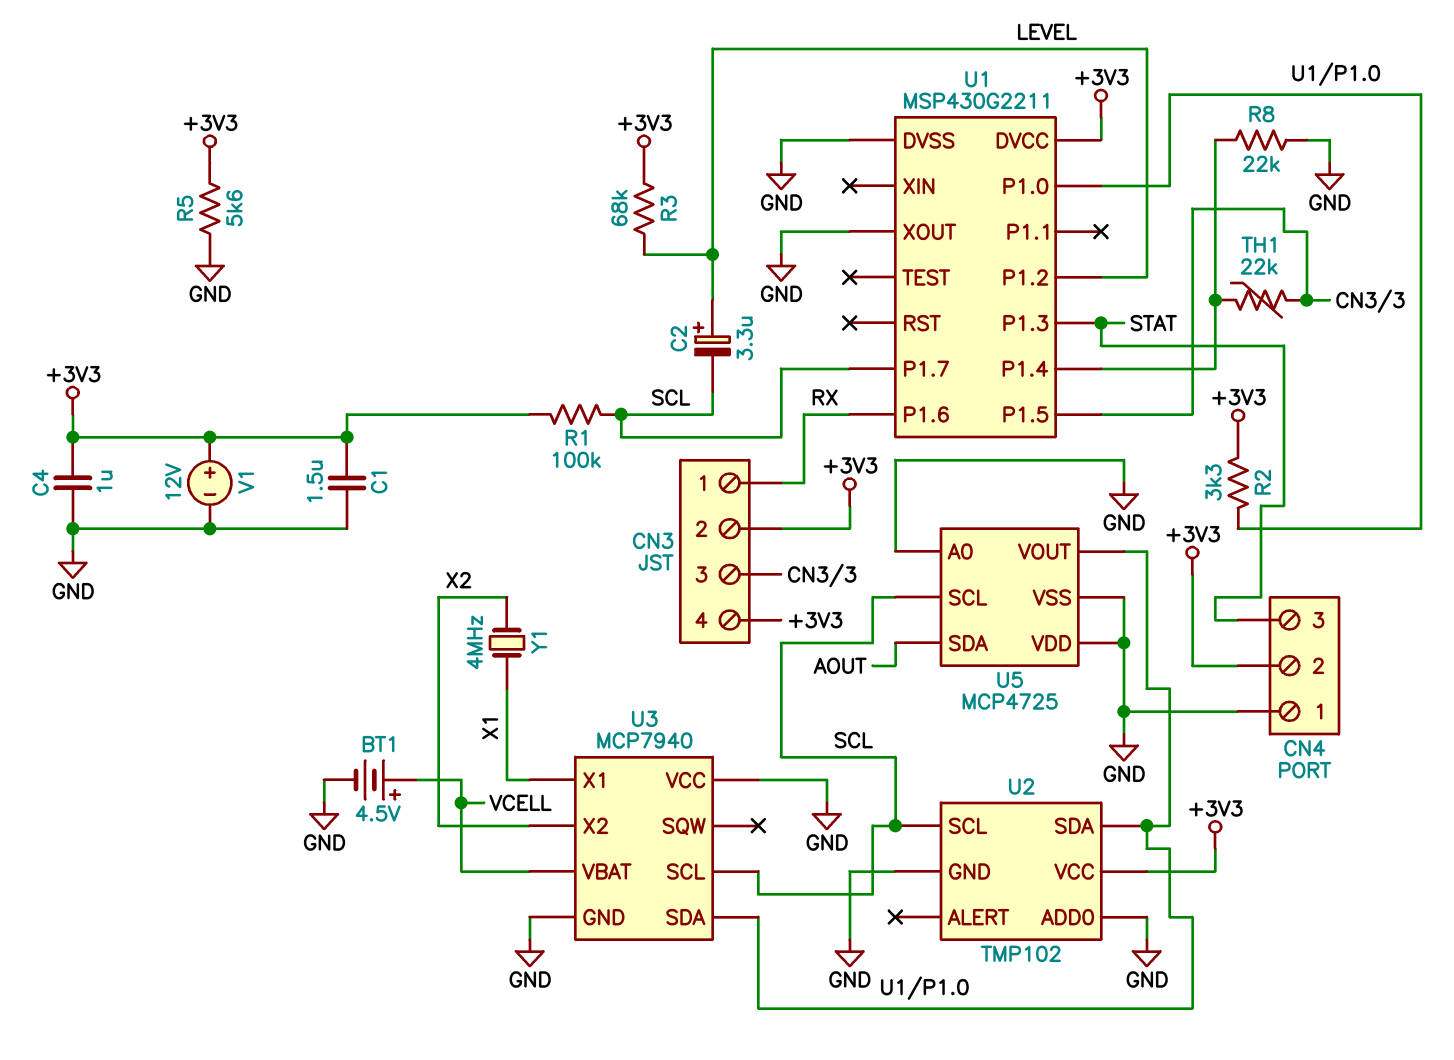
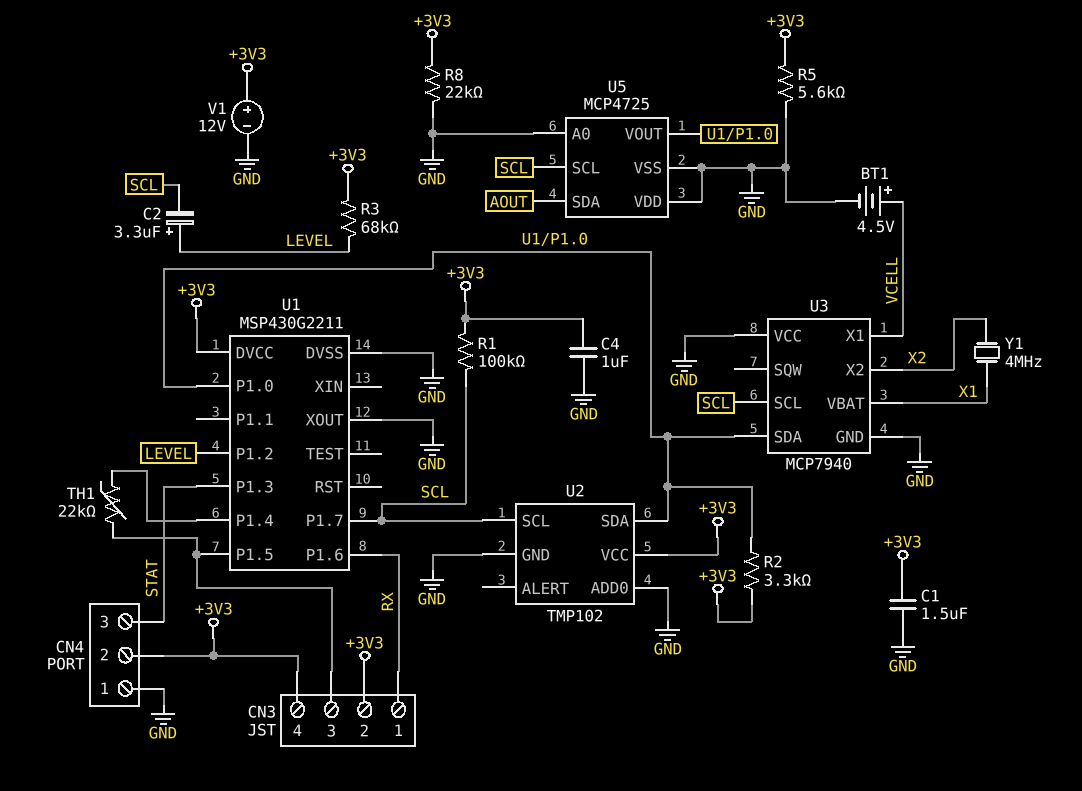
R8: 22k (GND, U1/P1.4) -> 22k (+3V3, GND)
U3 pin VBAT: VCELL -> X1
U3 pin X1: X1 -> VCELL

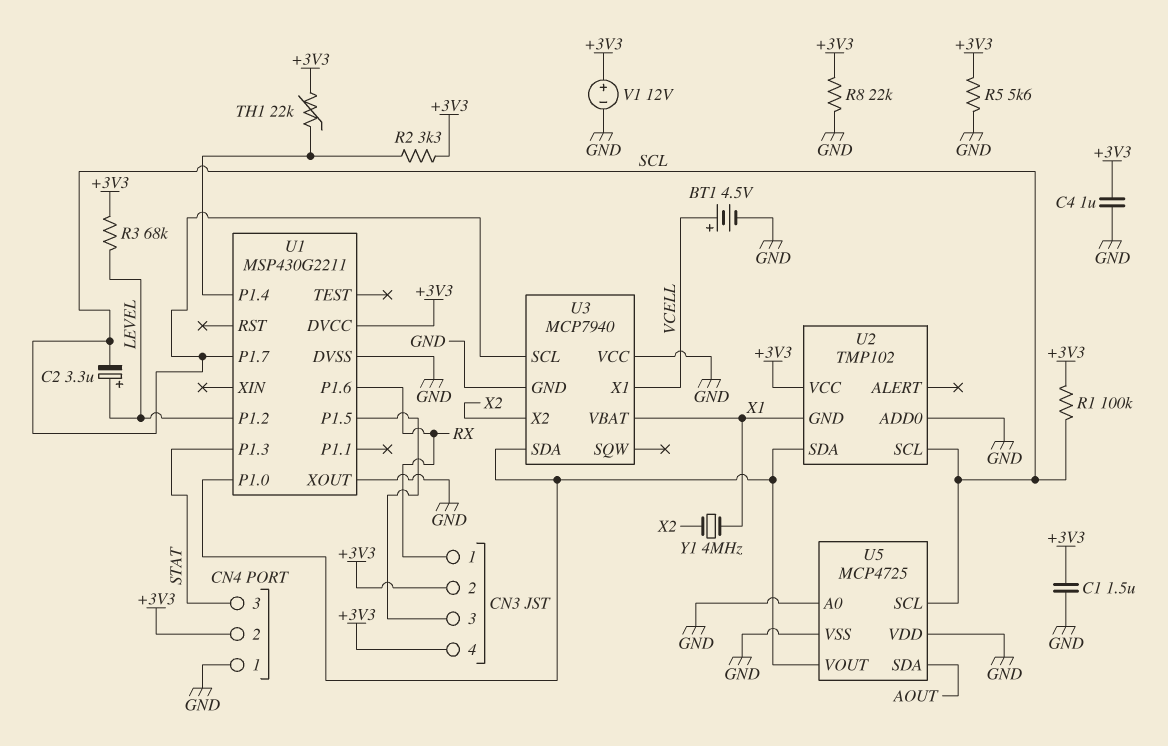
R2: 3.3k (+3V3, U1/P1.0) -> 3.3k (+3V3, U1/P1.4)
TH1: 22k (CN3/3, U1/P1.4) -> 22k (+3V3, U1/P1.4)
U2 pin GND: GND -> X1

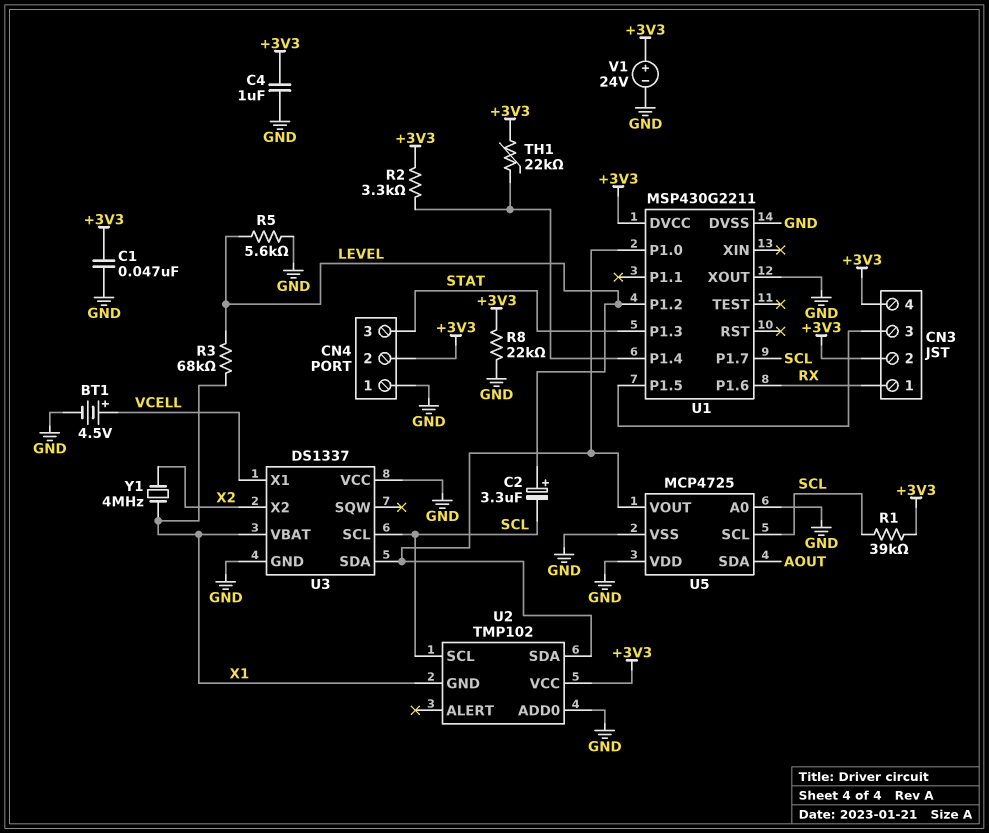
C1: 1.5uF (+3V3, GND) -> 47nF (+3V3, GND)
R1: 100k (+3V3, SCL) -> 39k (+3V3, SCL)
R3: 68k (+3V3, LEVEL) -> 68k (LEVEL, X1)
R5: 5.6k (+3V3, GND) -> 5.6k (GND, LEVEL)
U3: MCP7940 -> DS1337
V1: 12V (plus +3V3, minus GND) -> 24V (plus +3V3, minus GND)

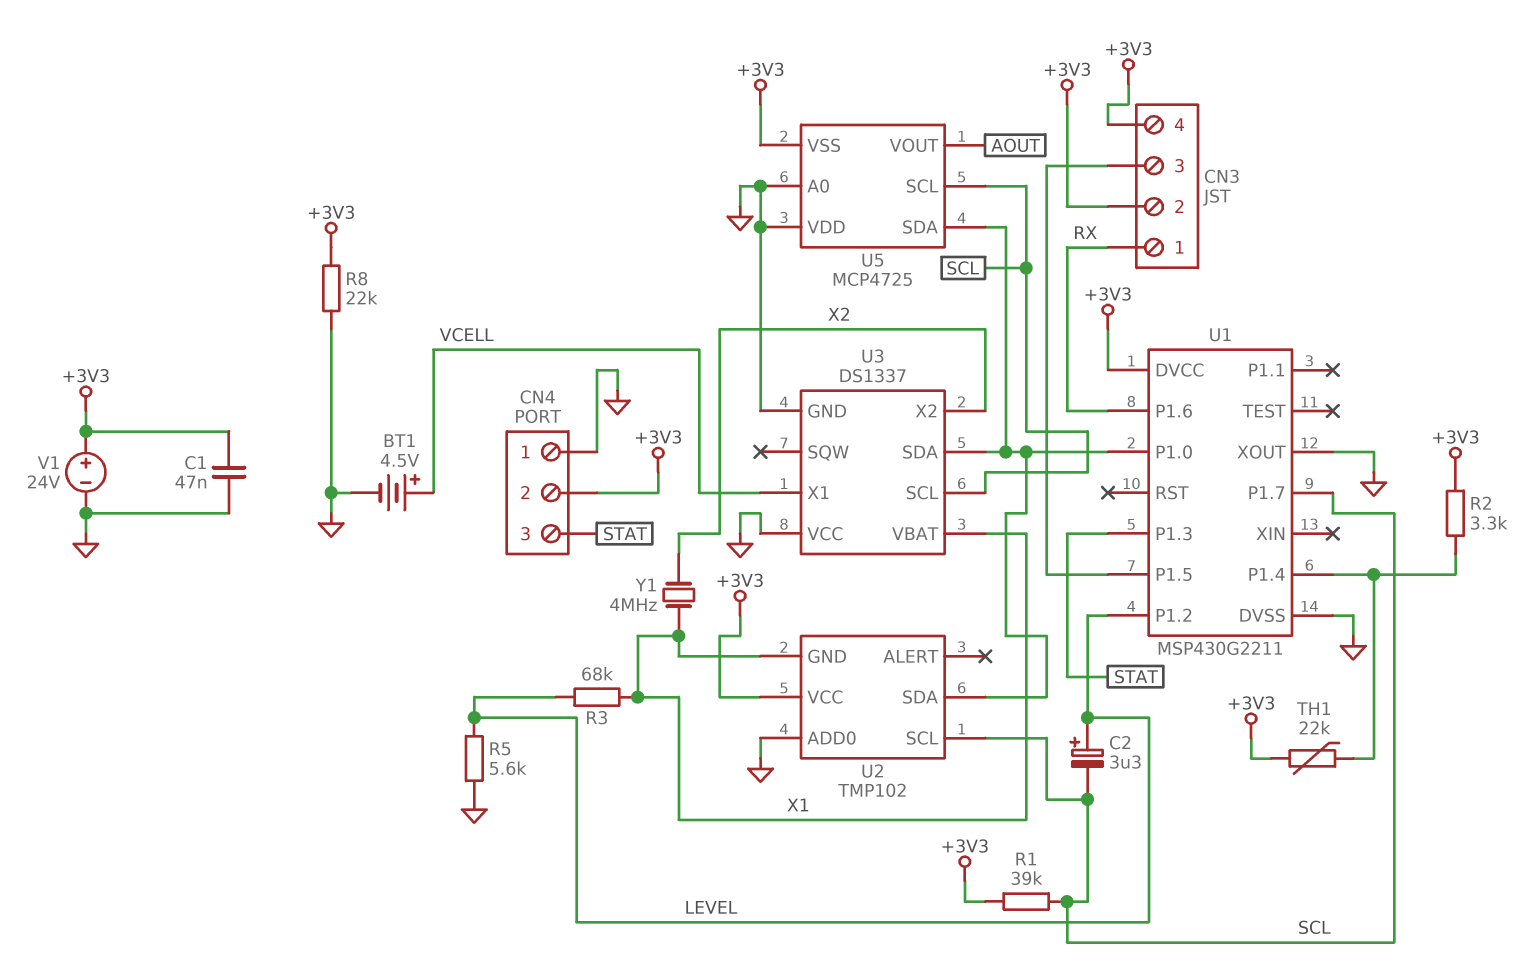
C4: 1uF (+3V3, GND) -> none
U5 pin SDA: AOUT -> U1/P1.0
U5 pin VOUT: U1/P1.0 -> AOUT
U5 pin VSS: GND -> +3V3

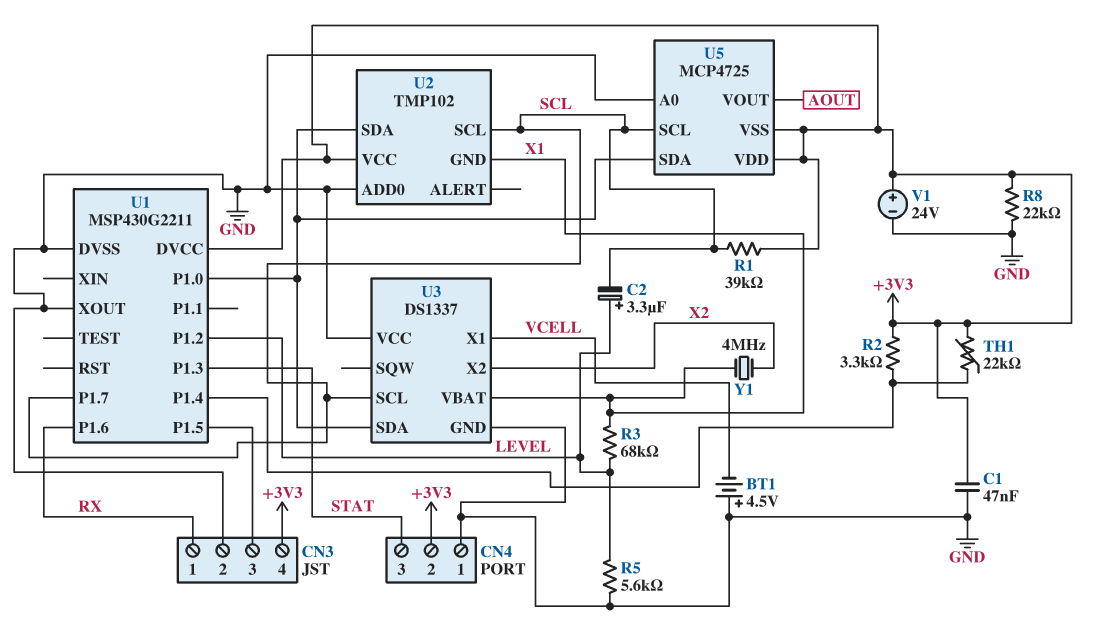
BT1: 4.5V (plus VCELL, minus GND) -> 4.5V (plus GND, minus VCELL)
CN3 pin 2: +3V3 -> GND
U5 pin VDD: GND -> +3V3

